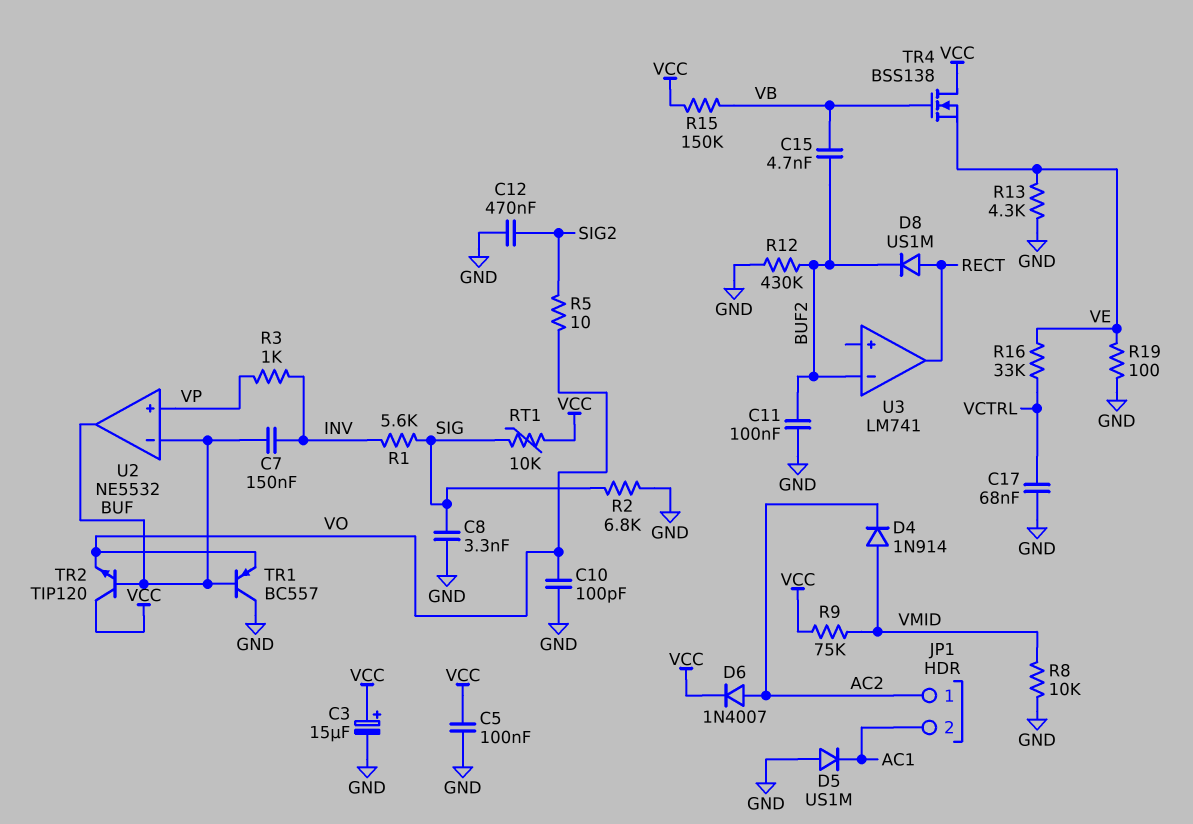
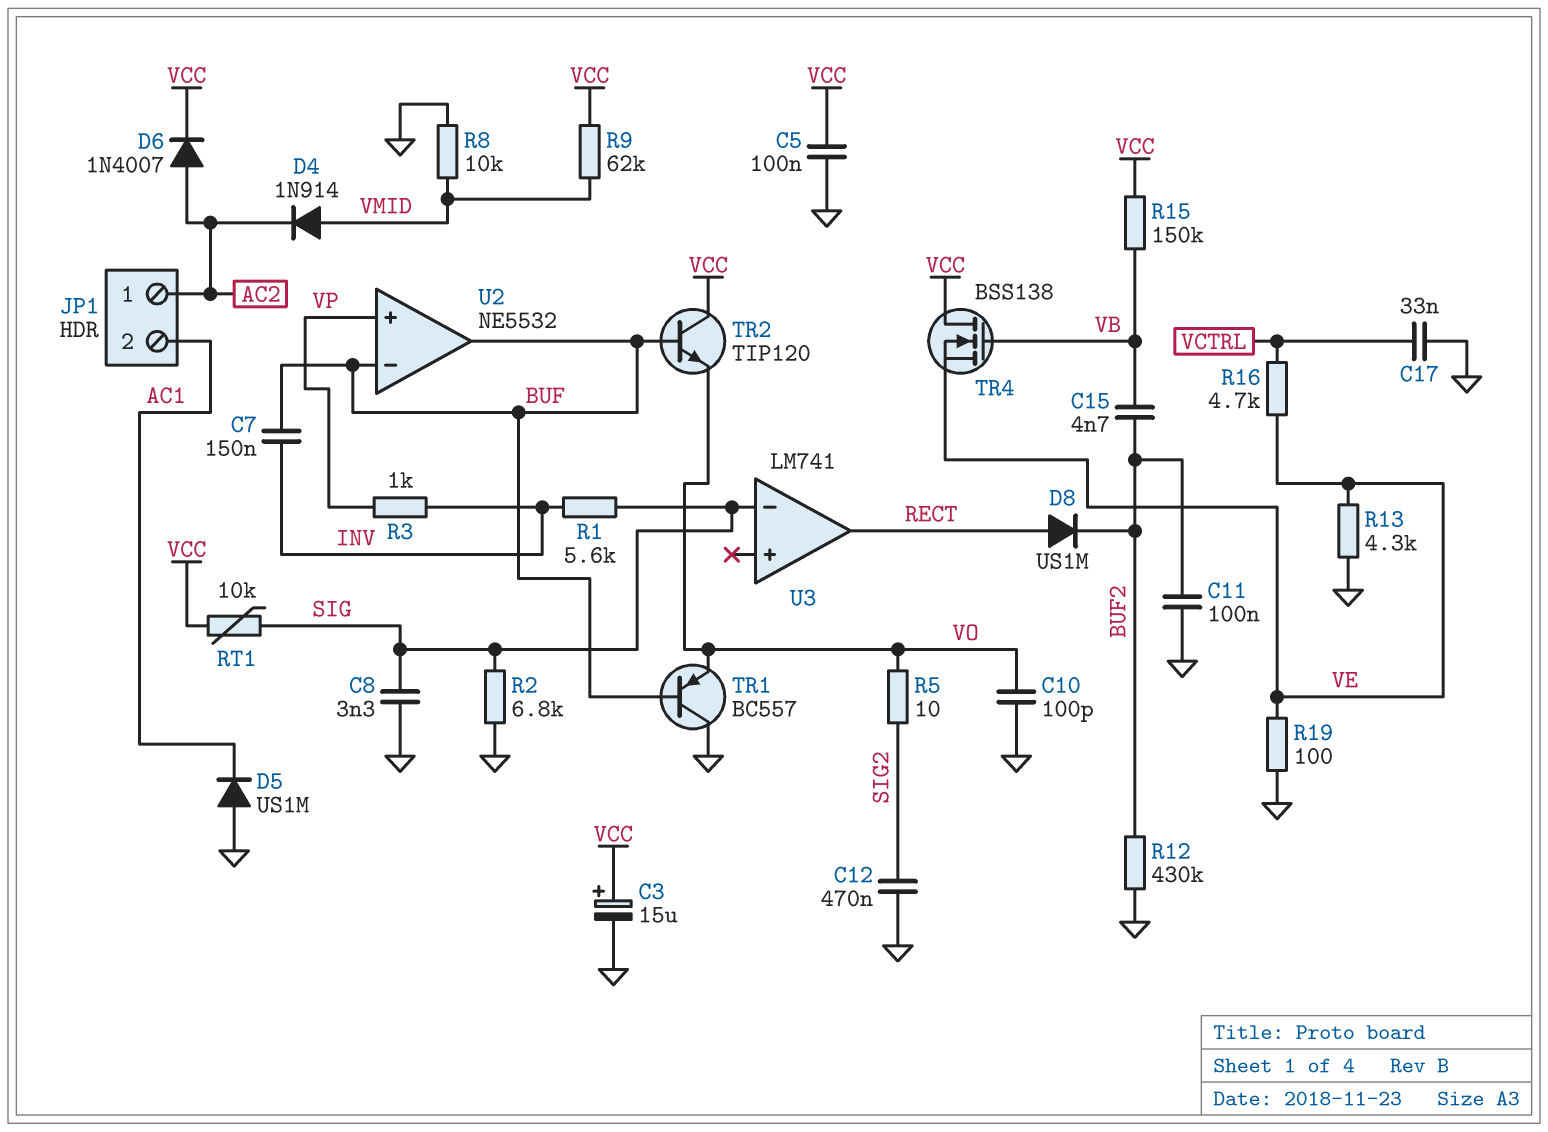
C17: 68nF (GND, VCTRL) -> 33nF (GND, VCTRL)
R9: 75k (VCC, VMID) -> 62k (VCC, VMID)
R16: 33k (VCTRL, VE) -> 4.7k (VCTRL, VE)
U3 pin in-: BUF2 -> SIG

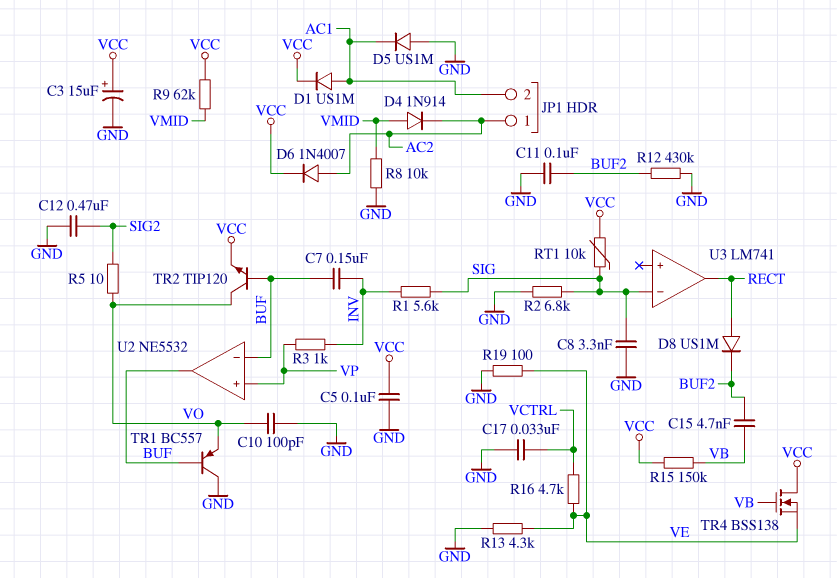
D1: none -> diode US1M (A AC1, K VCC)
TR2: NPN TIP120 (B BUF, C VCC, E VO) -> NPN TIP120 (B BUF, C VO, E VCC)

